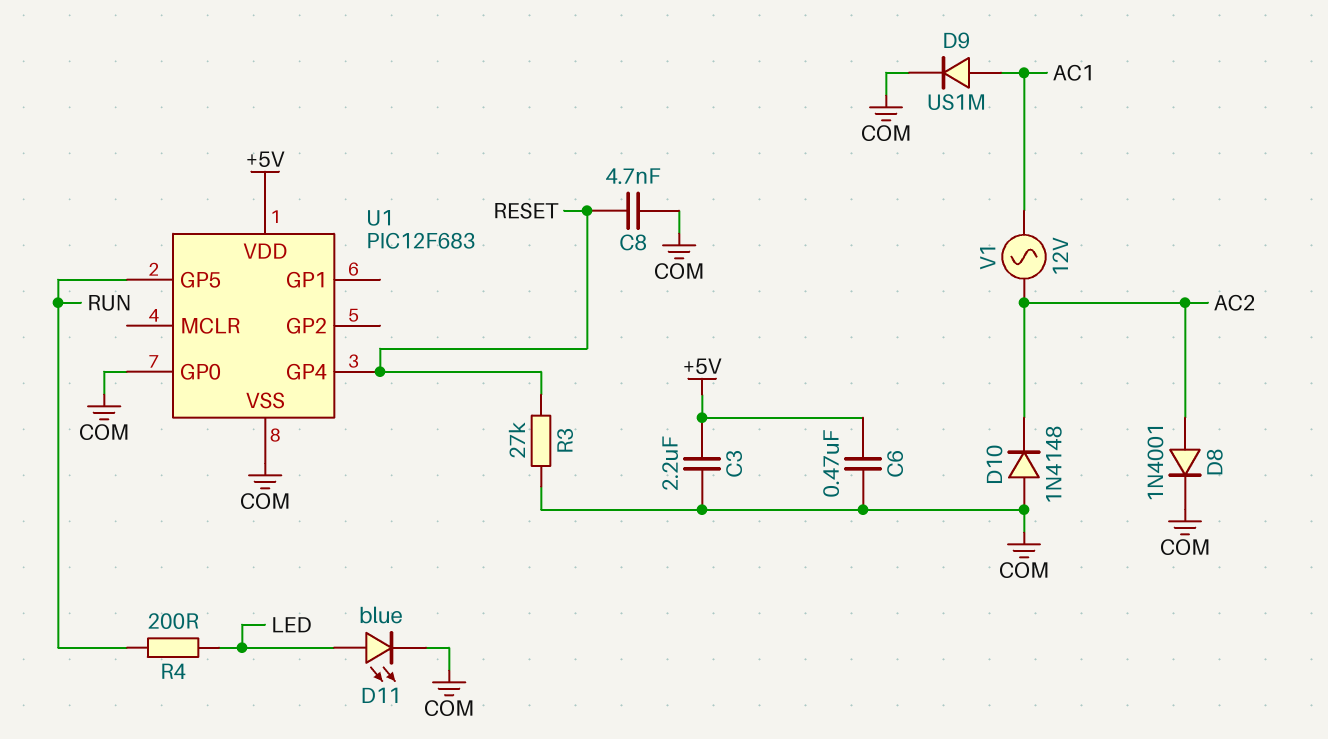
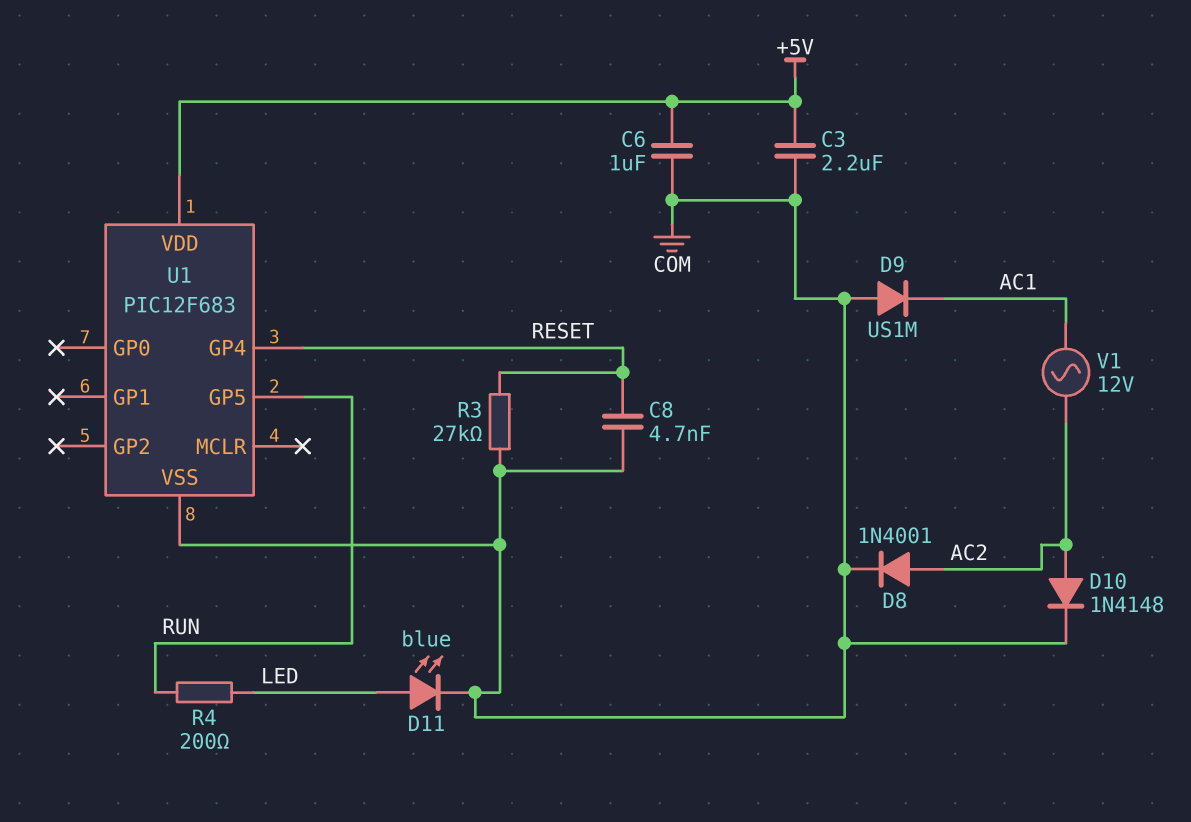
C6: 470nF (+5V, COM) -> 1uF (+5V, COM)
D9: diode US1M (A AC1, K COM) -> diode US1M (A COM, K AC1)
D10: diode 1N4148 (A COM, K AC2) -> diode 1N4148 (A AC2, K COM)
U1 pin GP0: COM -> none

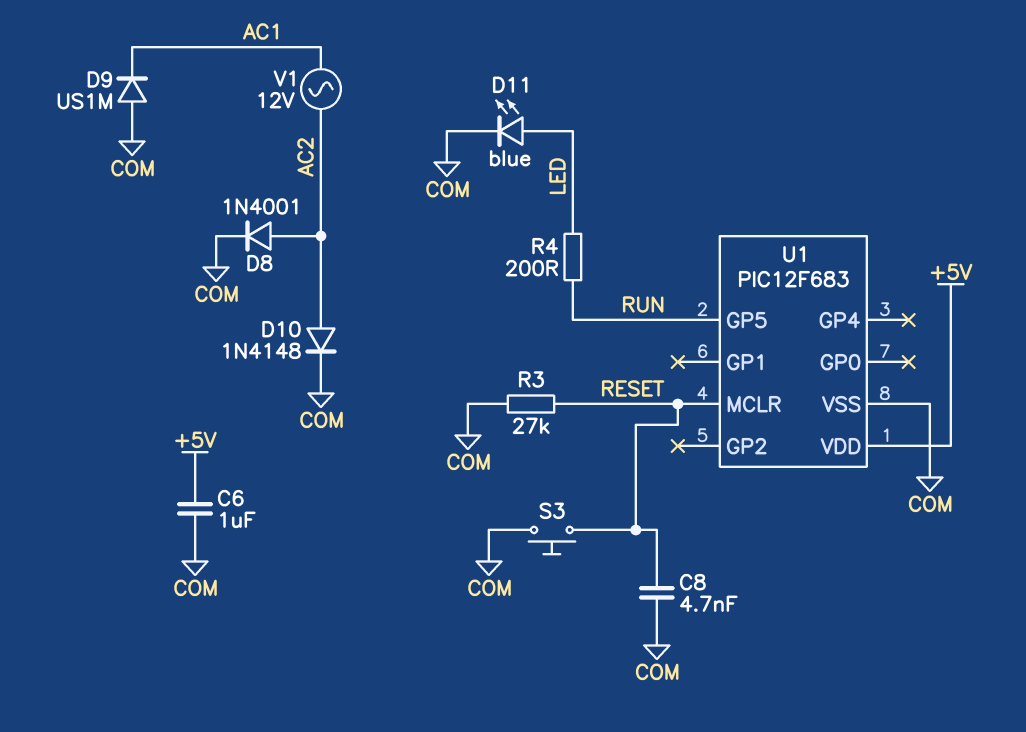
C3: 2.2uF (+5V, COM) -> none
S3: none -> button (COM, RESET)
U1 pin GP4: RESET -> none
U1 pin MCLR: none -> RESET

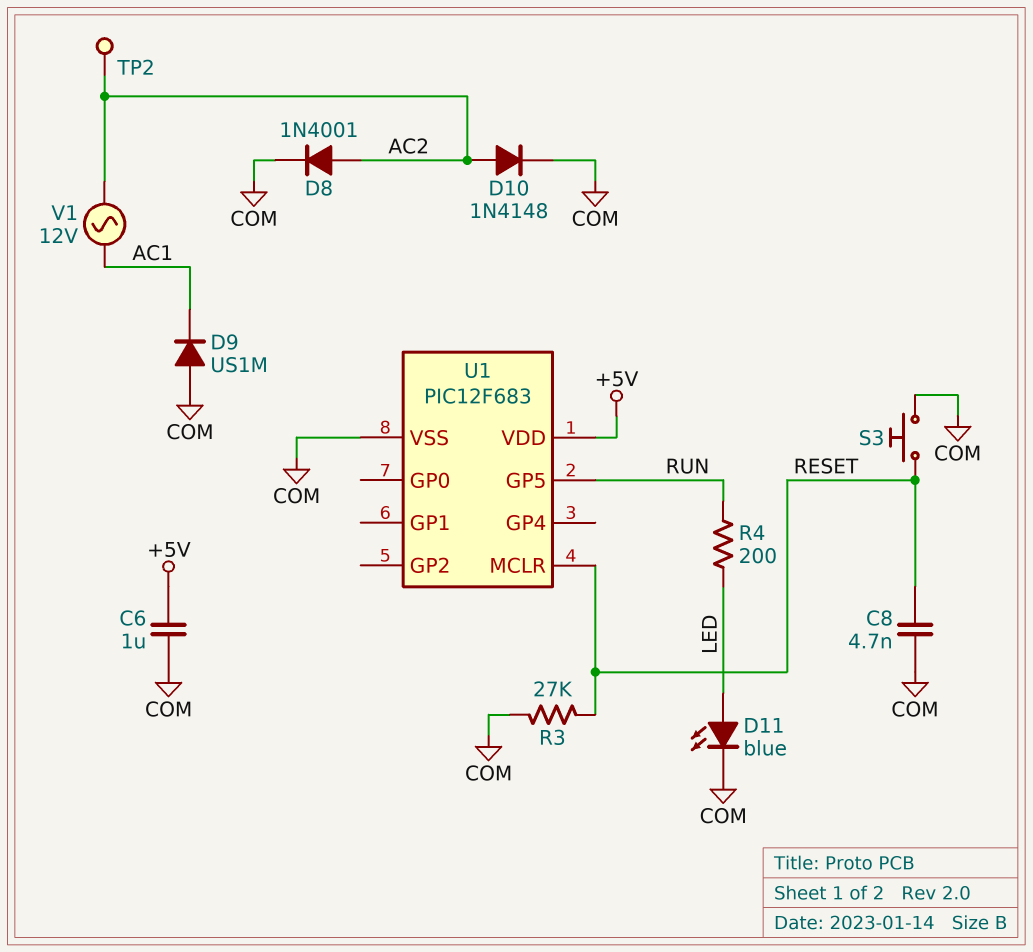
TP2: none -> test point (AC2)

